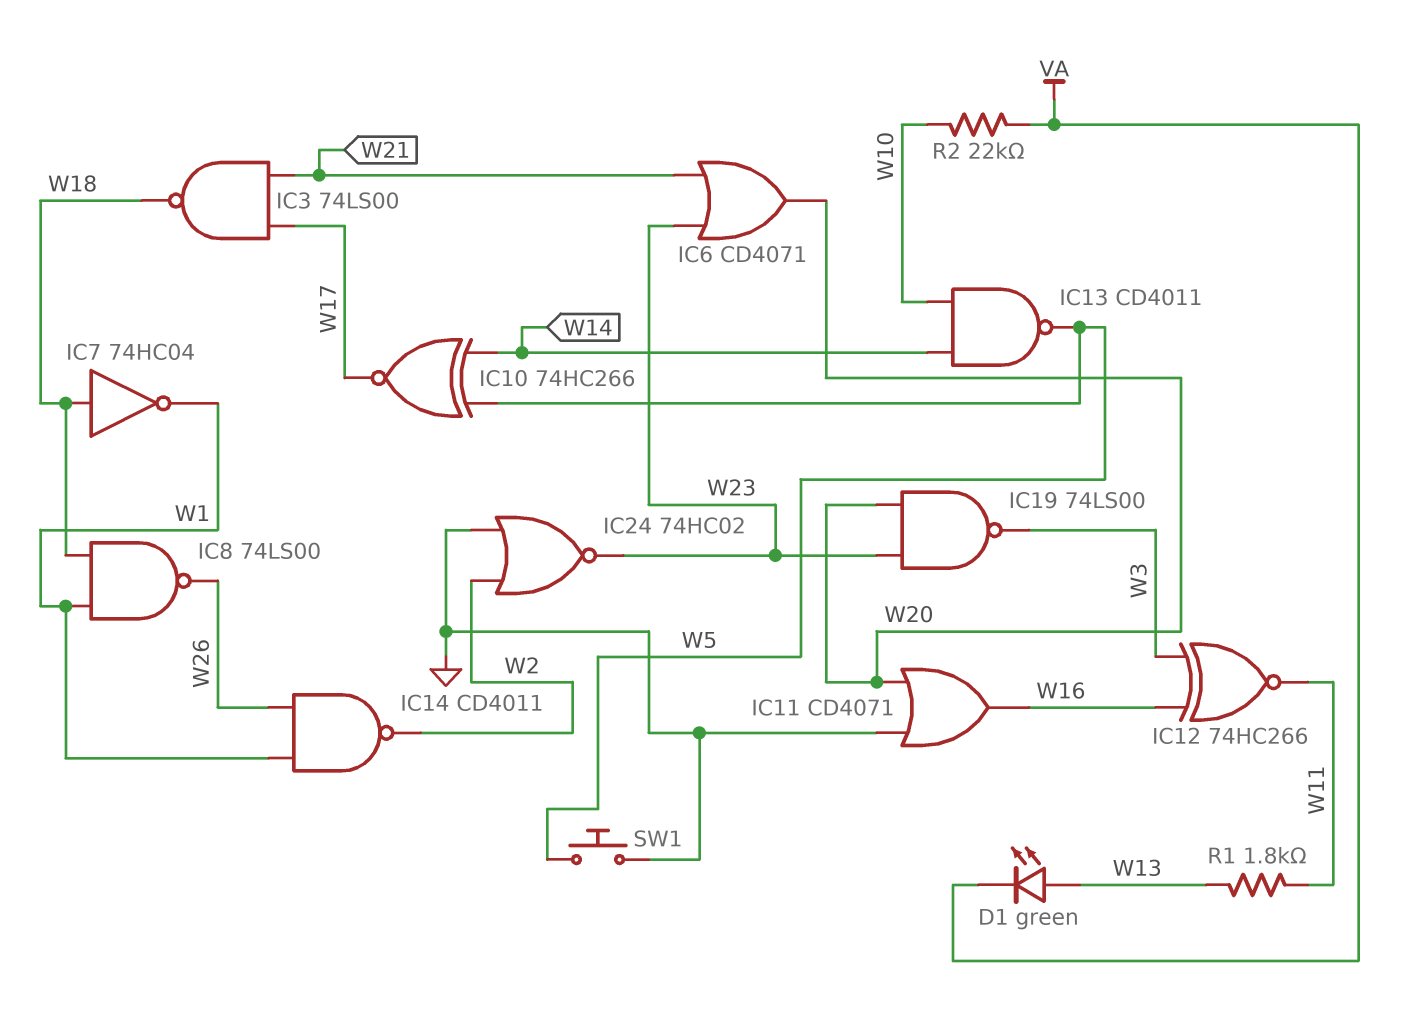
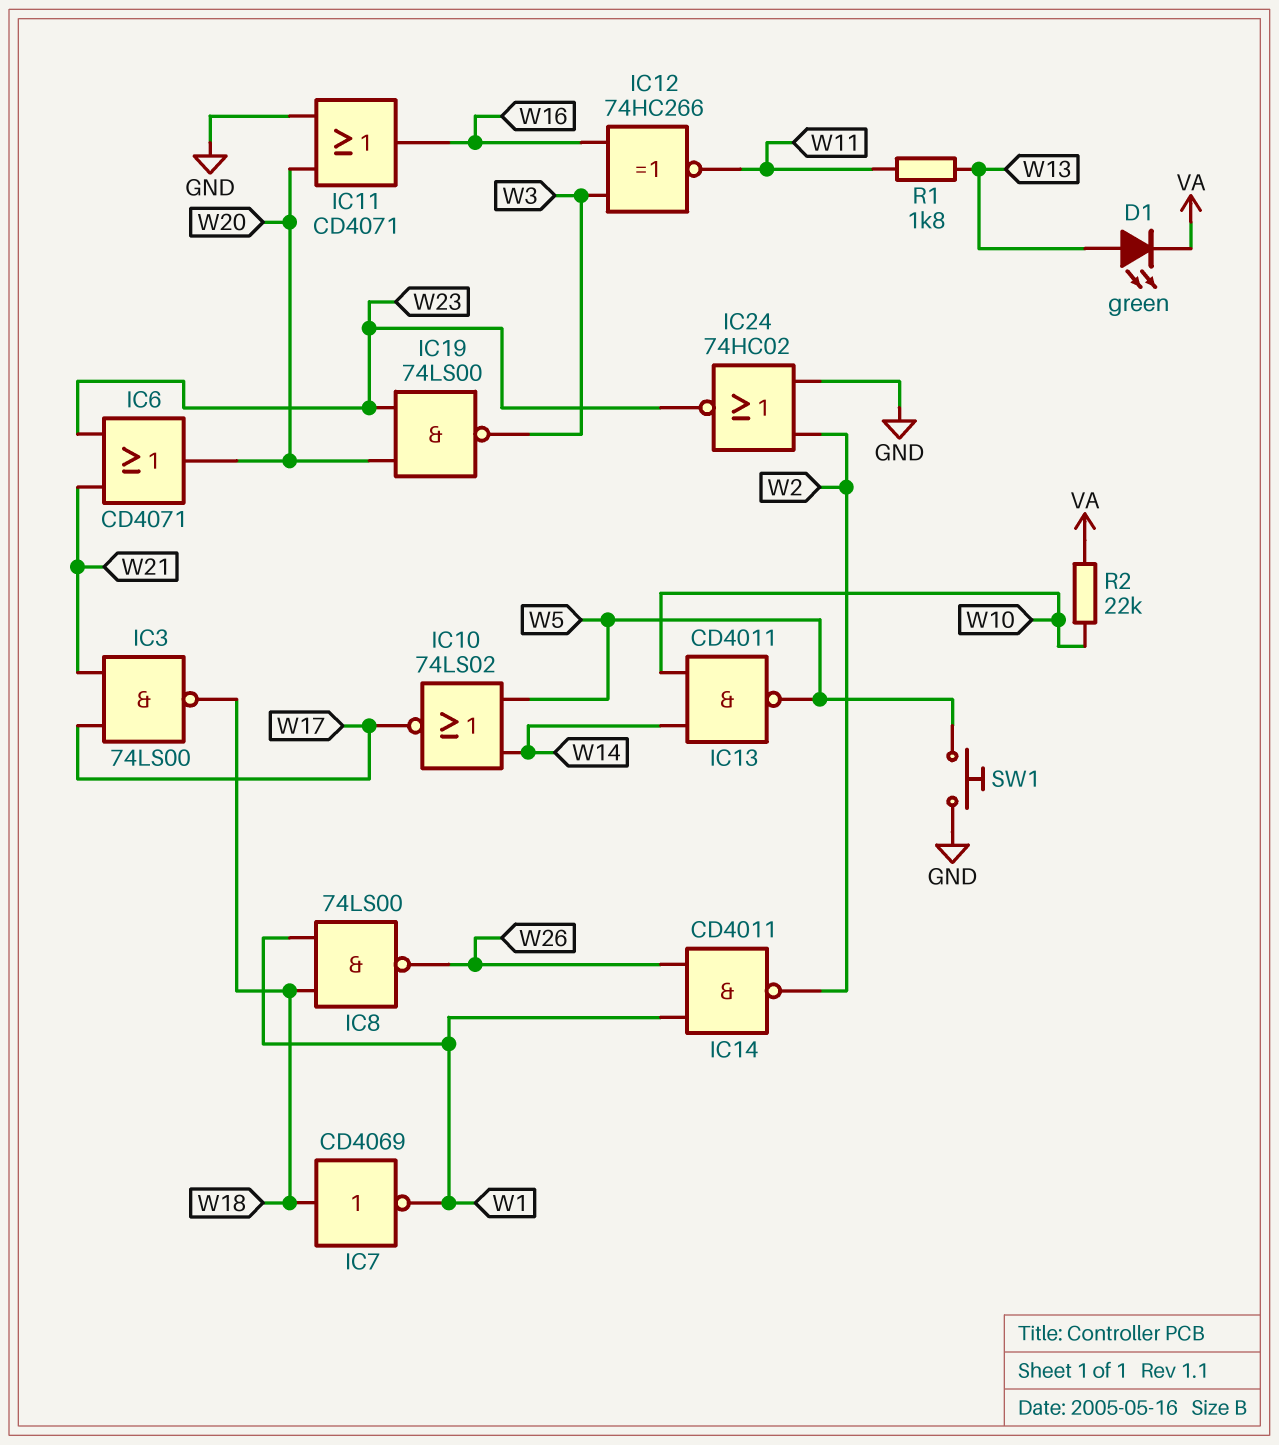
IC7: NOT 74HC04 (in W18, out W1) -> NOT CD4069 (in W18, out W1)
IC10: XNOR 74HC266 (in W5, in W14, out W17) -> NOR 74LS02 (in W5, in W14, out W17)

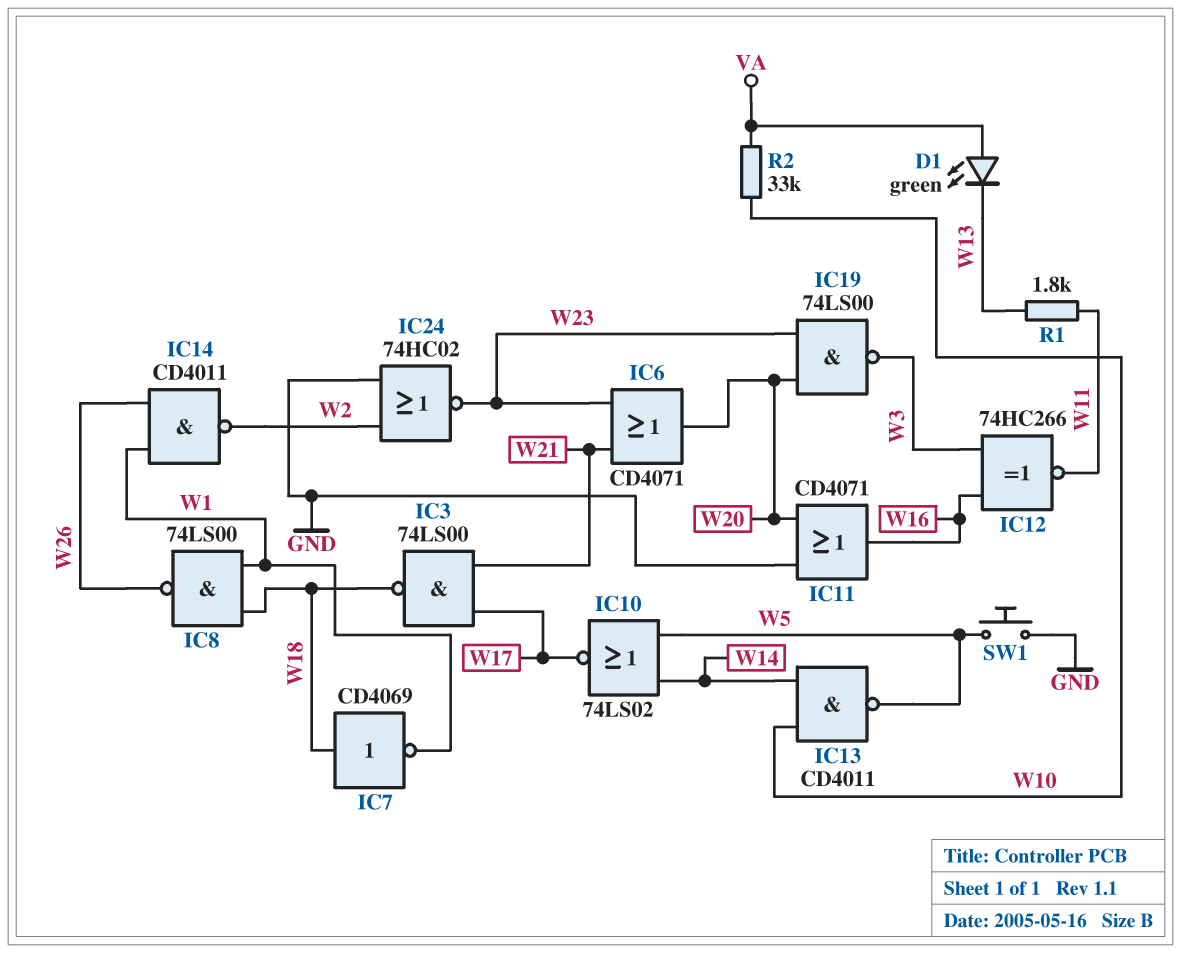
D1: LED green (A W13, K VA) -> LED green (A VA, K W13)
R2: 22k (VA, W10) -> 33k (VA, W10)

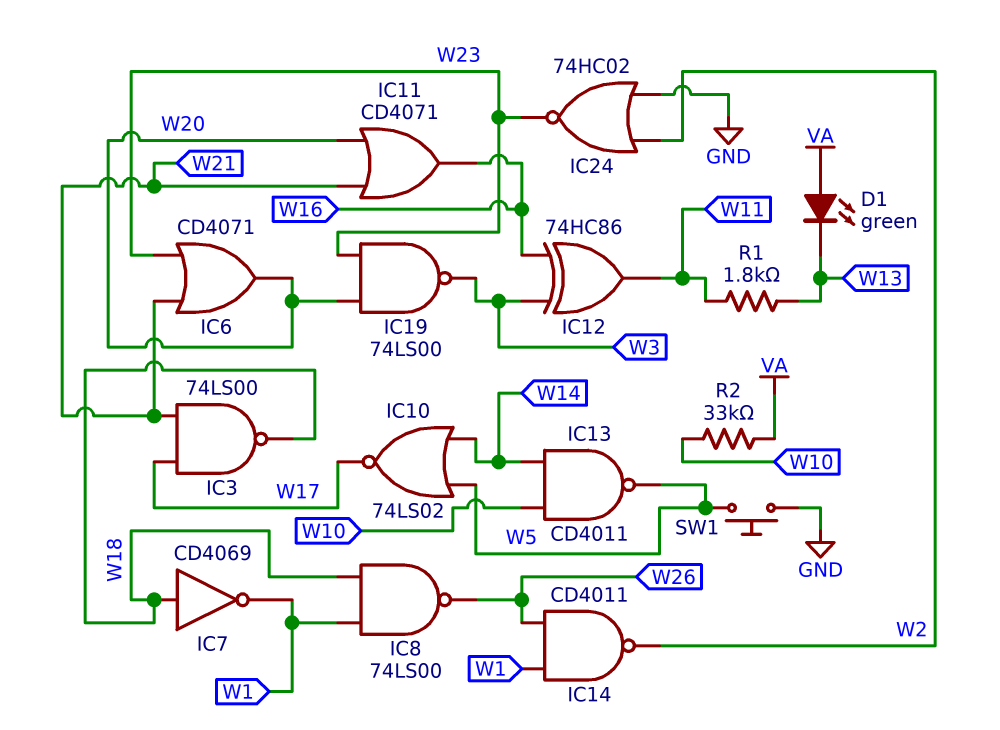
IC11: OR CD4071 (in GND, in W20, out W16) -> OR CD4071 (in W20, in W21, out W16)
IC12: XNOR 74HC266 (in W3, in W16, out W11) -> XOR 74HC86 (in W3, in W16, out W11)

